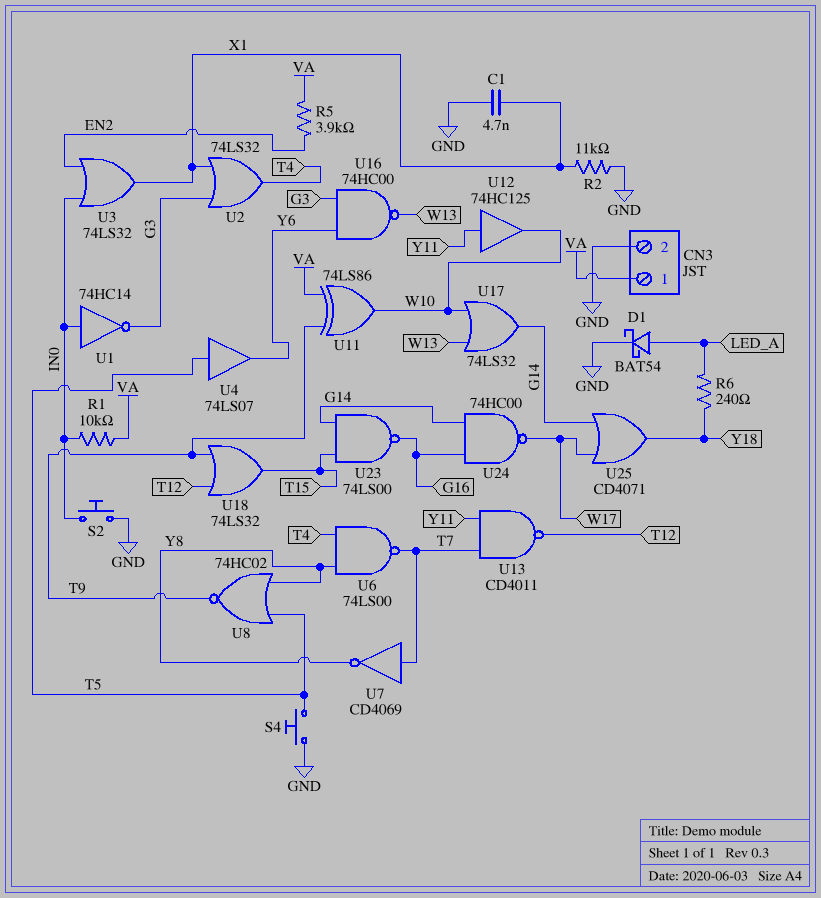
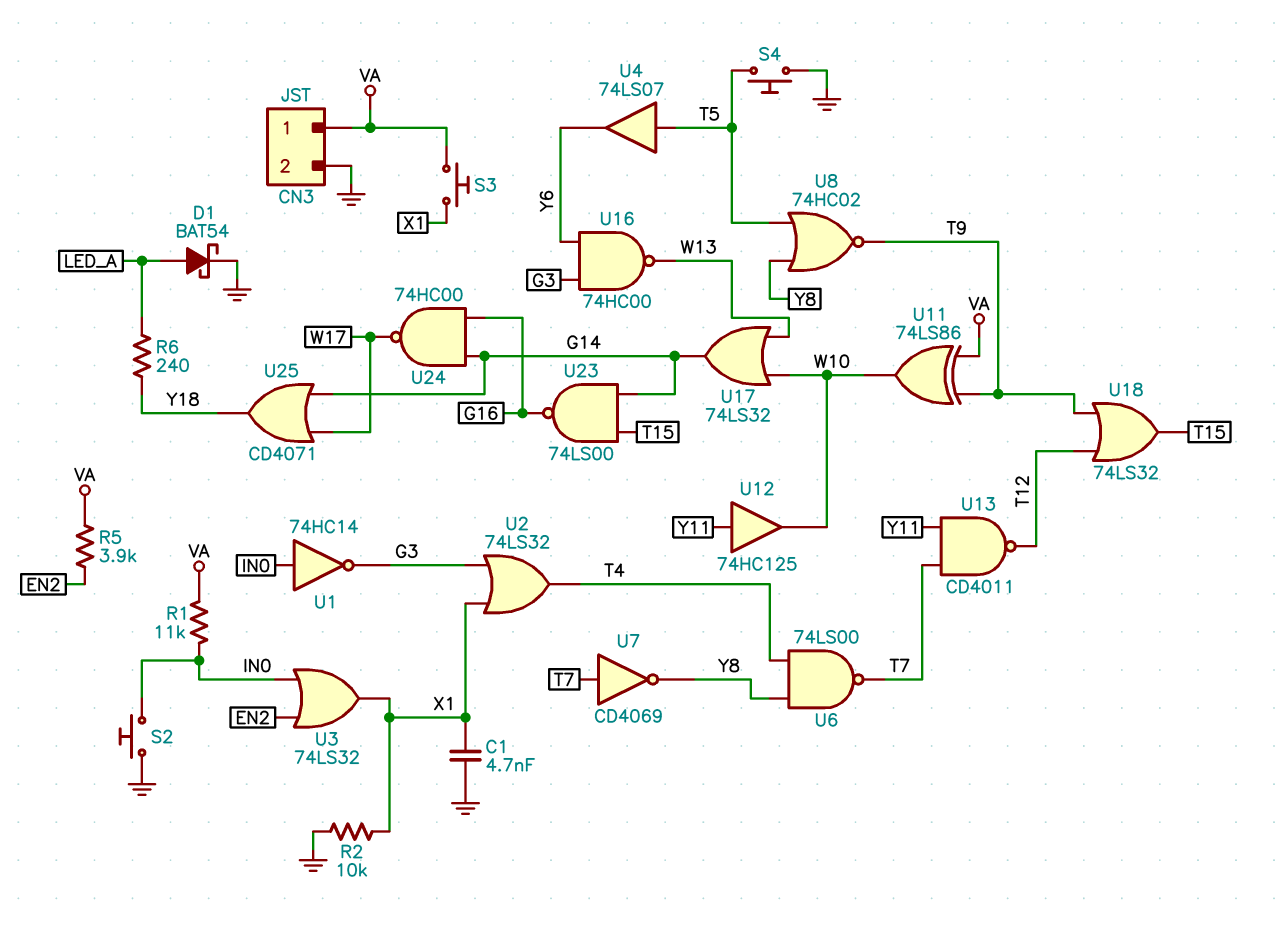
R1: 10k (IN0, VA) -> 11k (IN0, VA)
R2: 11k (GND, X1) -> 10k (GND, X1)
S3: none -> button (VA, X1)

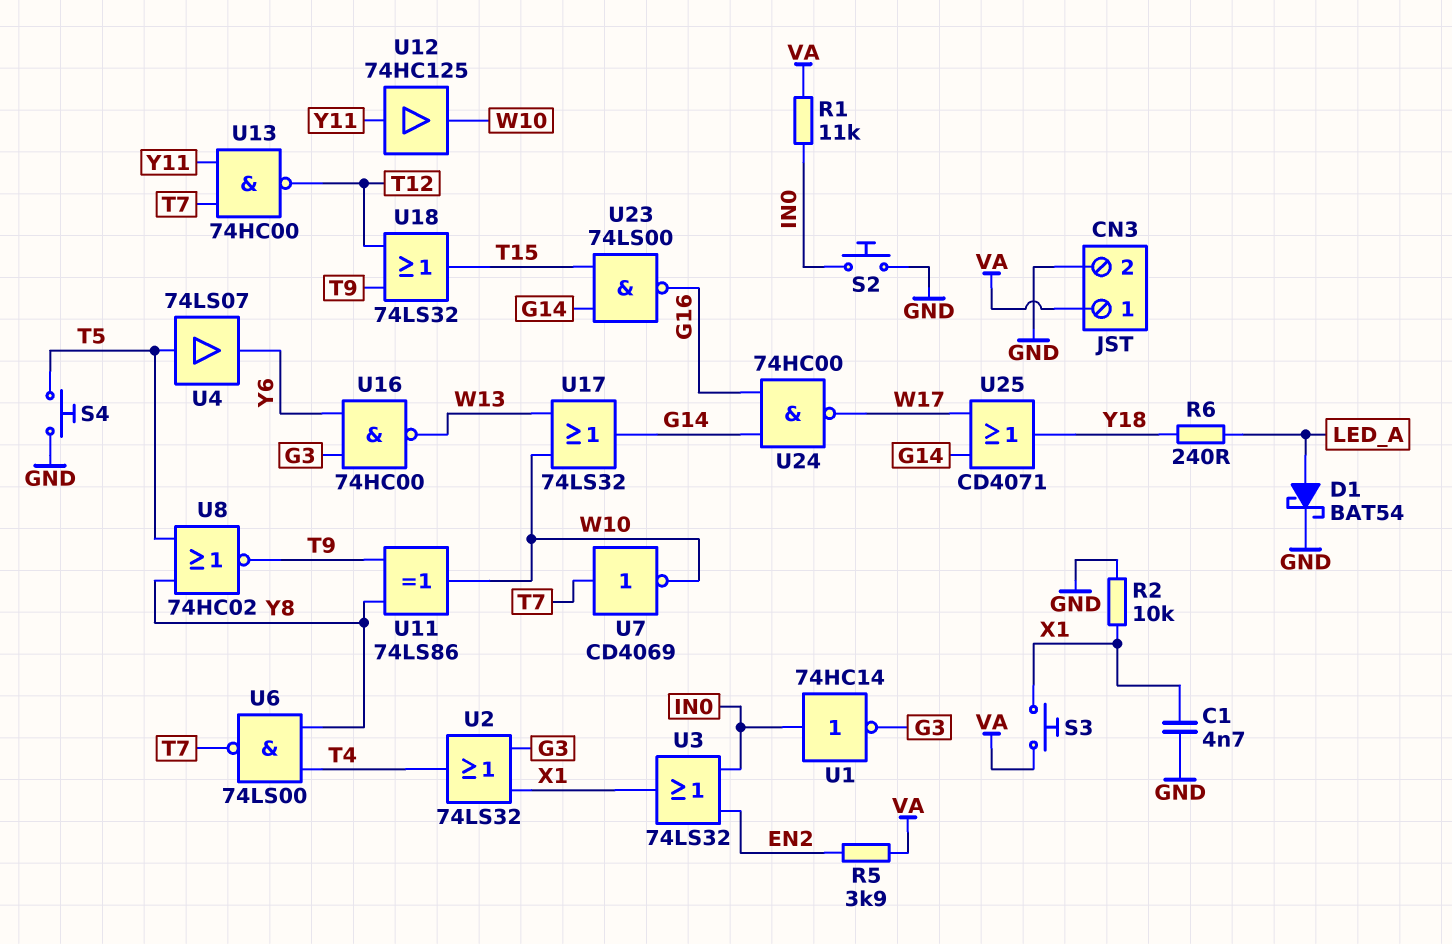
U7: NOT CD4069 (in T7, out Y8) -> NOT CD4069 (in T7, out W10)
U11: XOR 74LS86 (in T9, in VA, out W10) -> XOR 74LS86 (in T9, in Y8, out W10)
U13: NAND CD4011 (in T7, in Y11, out T12) -> NAND 74HC00 (in T7, in Y11, out T12)

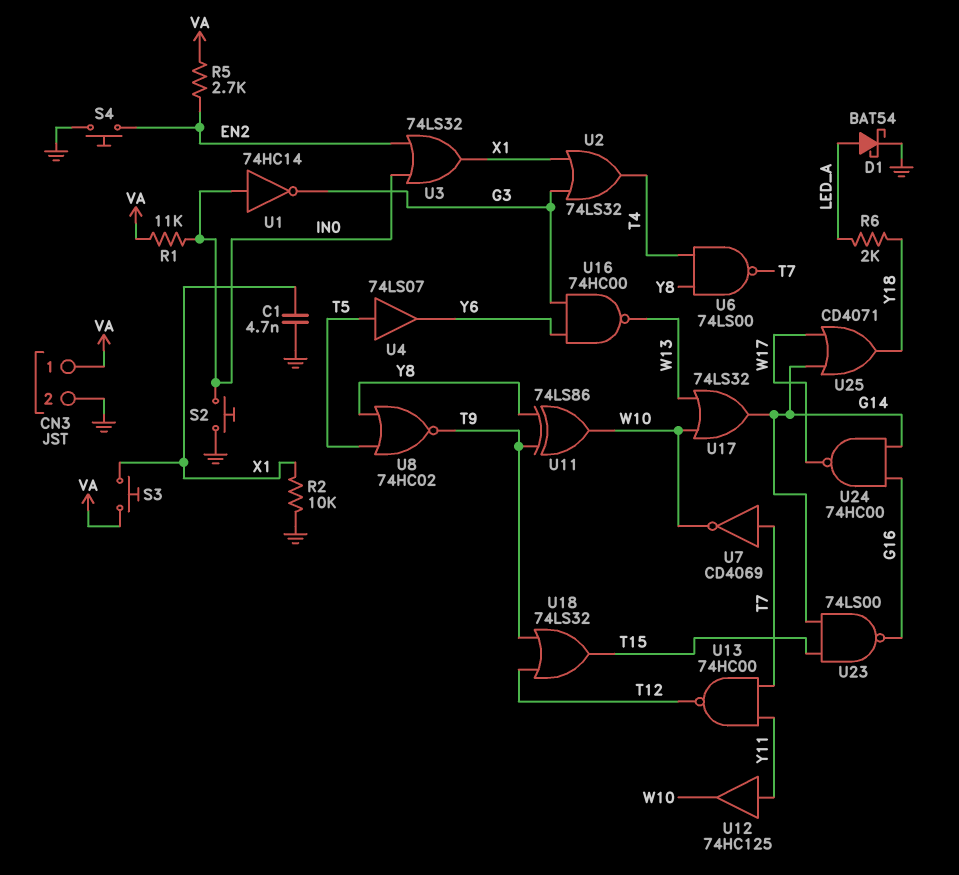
R5: 3.9k (EN2, VA) -> 2.7k (EN2, VA)
R6: 240 (LED_A, Y18) -> 2k (LED_A, Y18)
S4: button (GND, T5) -> button (EN2, GND)

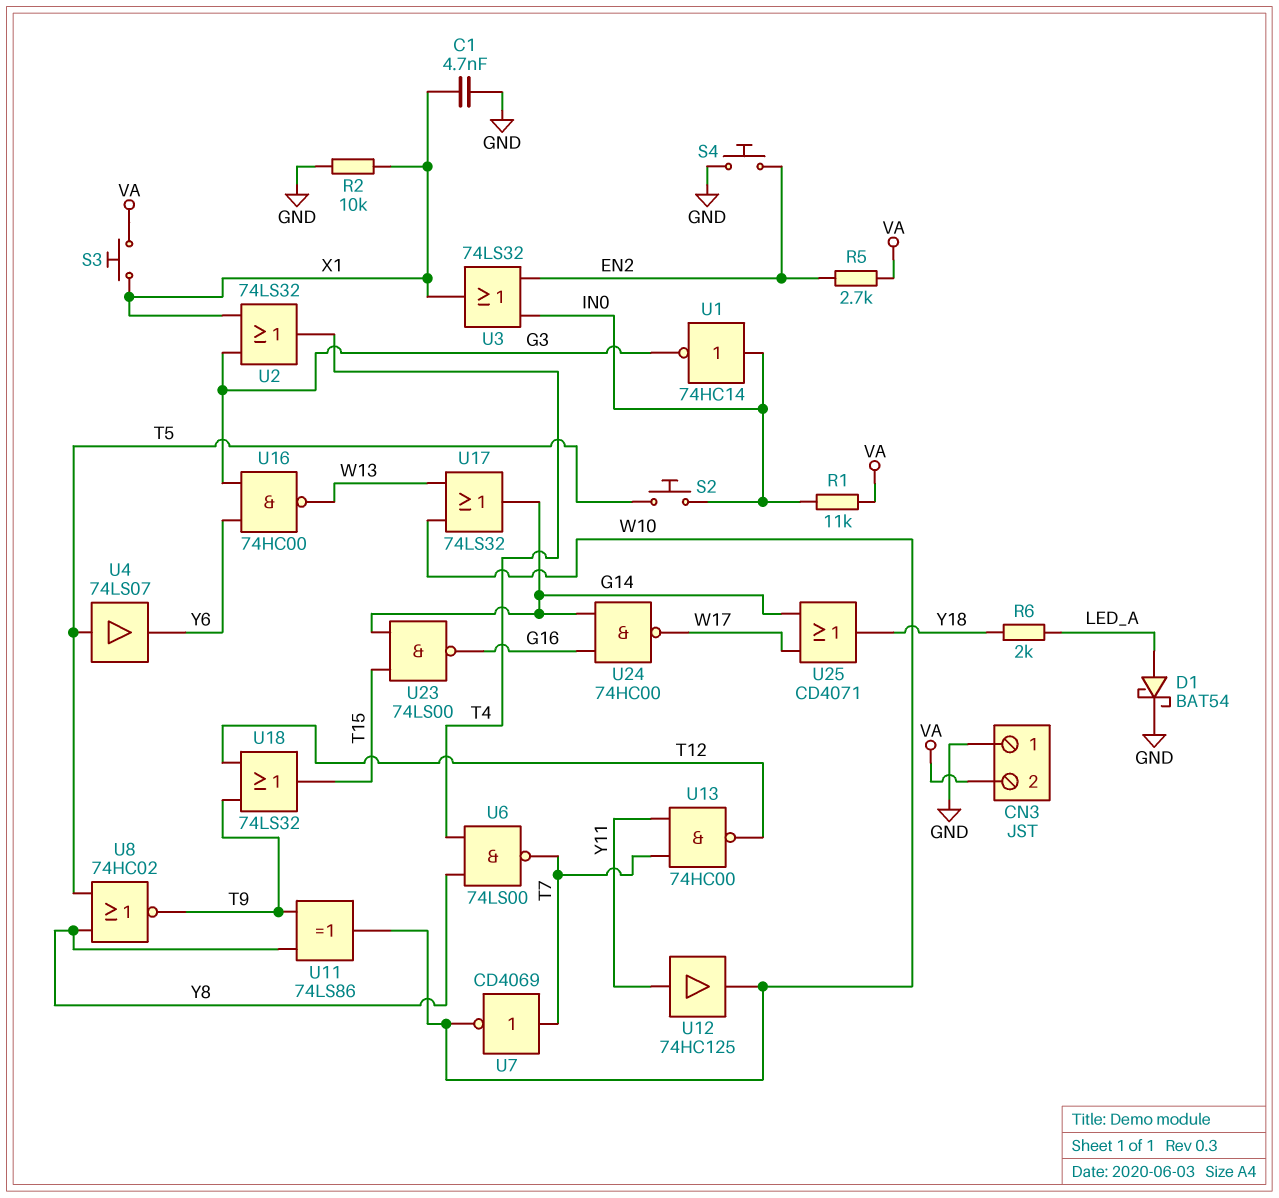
CN3 pin 1: VA -> GND
CN3 pin 2: GND -> VA
S2: button (GND, IN0) -> button (IN0, T5)

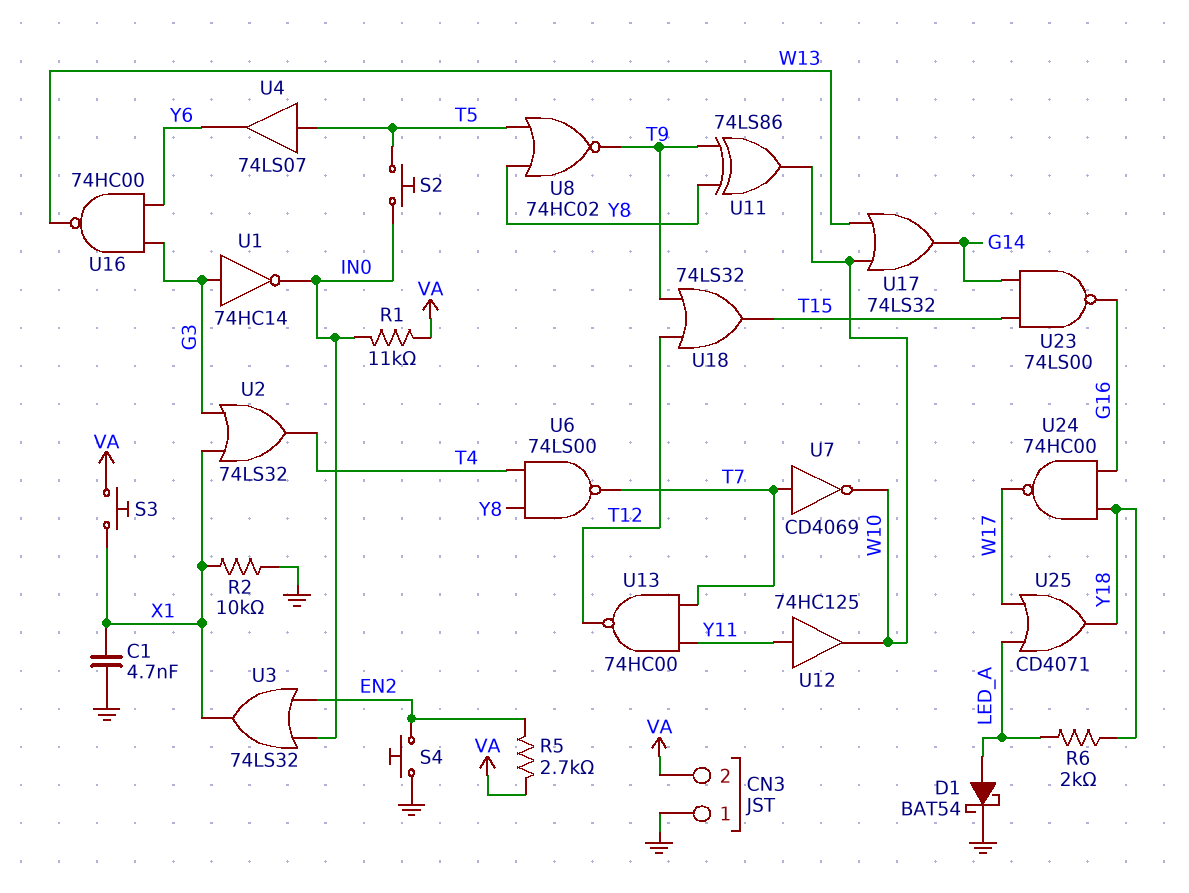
U1: NOT 74HC14 (in IN0, out G3) -> NOT 74HC14 (in G3, out IN0)
U24: NAND 74HC00 (in G14, in G16, out W17) -> NAND 74HC00 (in G16, in Y18, out W17)
U25: OR CD4071 (in G14, in W17, out Y18) -> OR CD4071 (in LED_A, in W17, out Y18)

